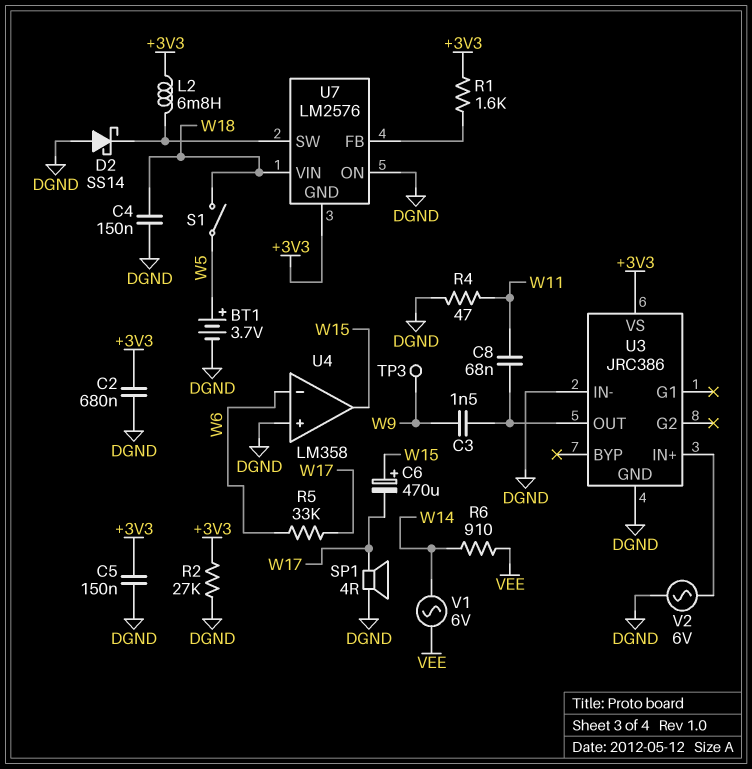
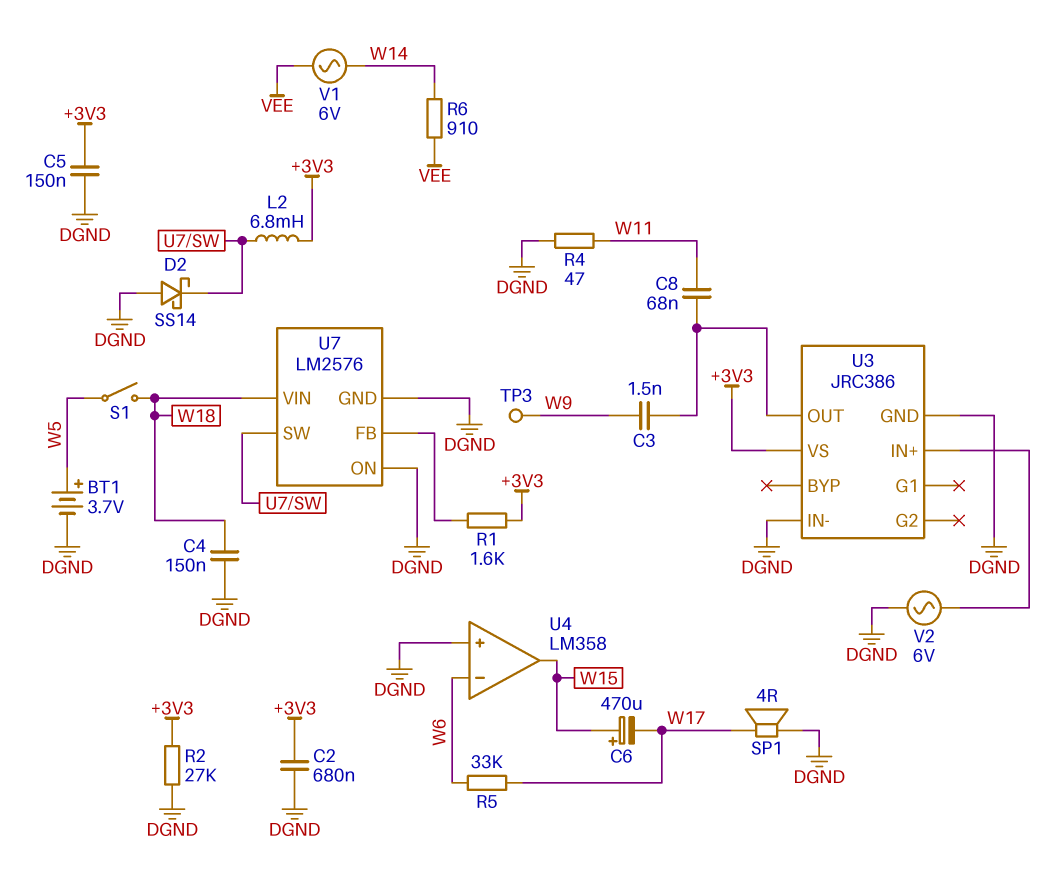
U7 pin GND: +3V3 -> DGND

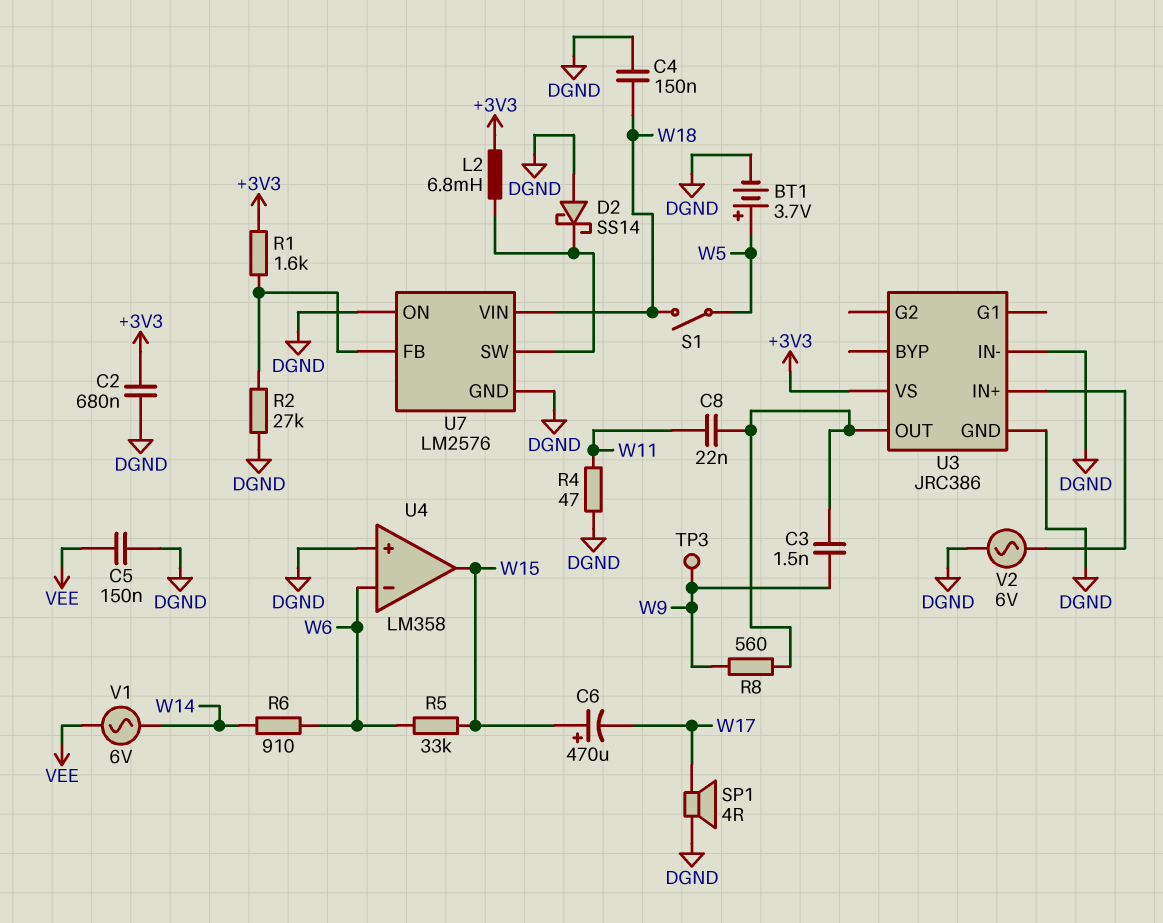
C5: 150nF (+3V3, DGND) -> 150nF (DGND, VEE)
C8: 68nF (U3/OUT, W11) -> 22nF (U3/OUT, W11)
R2: 27k (+3V3, DGND) -> 27k (DGND, U7/FB)
R5: 33k (W6, W17) -> 33k (W6, W15)
R6: 910 (VEE, W14) -> 910 (W6, W14)
R8: none -> 560 (U3/OUT, W9)

